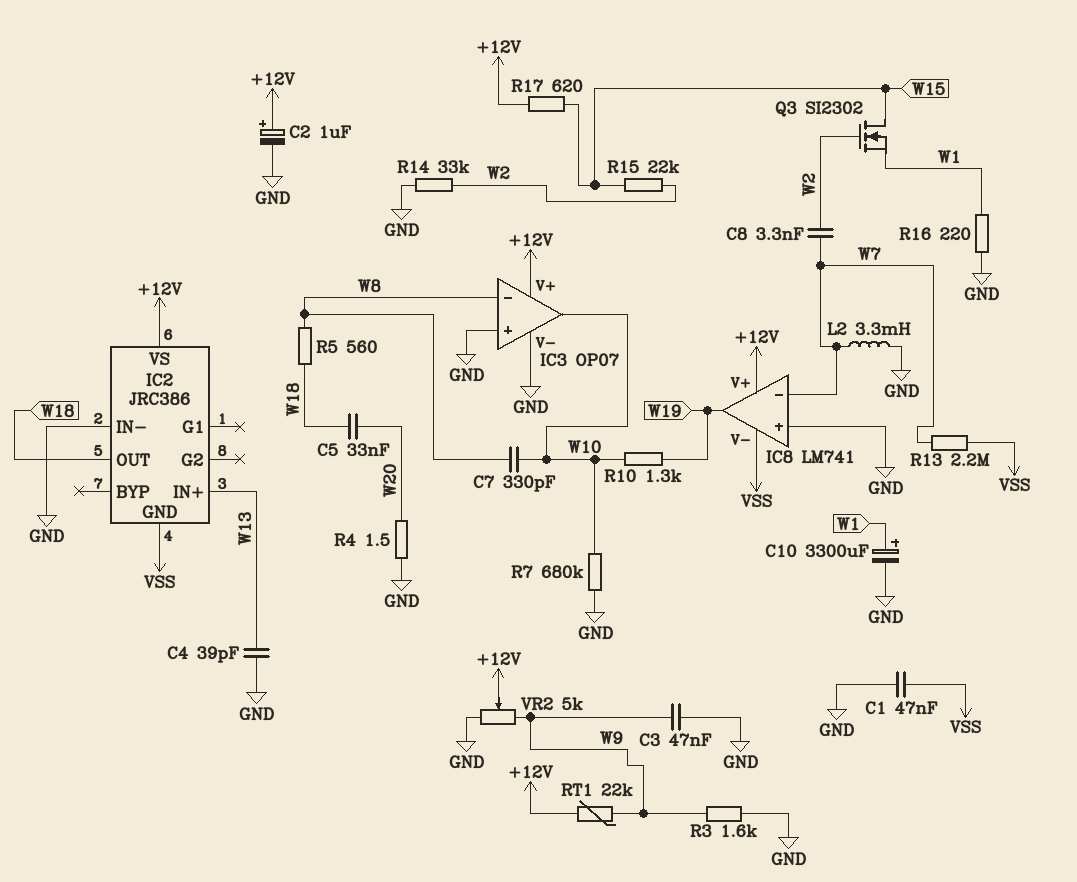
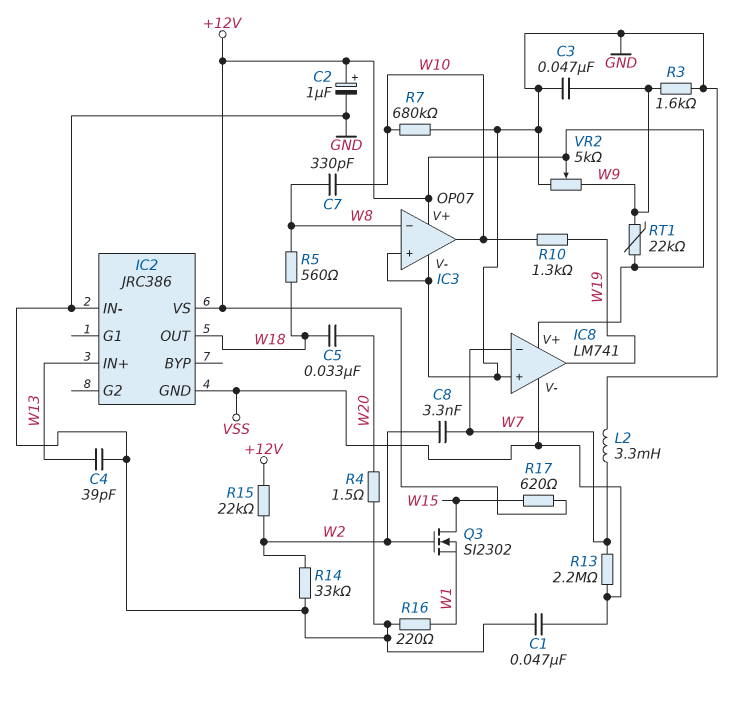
C10: 3300uF (plus W1, minus GND) -> none
R15: 22k (W2, W15) -> 22k (+12V, W2)

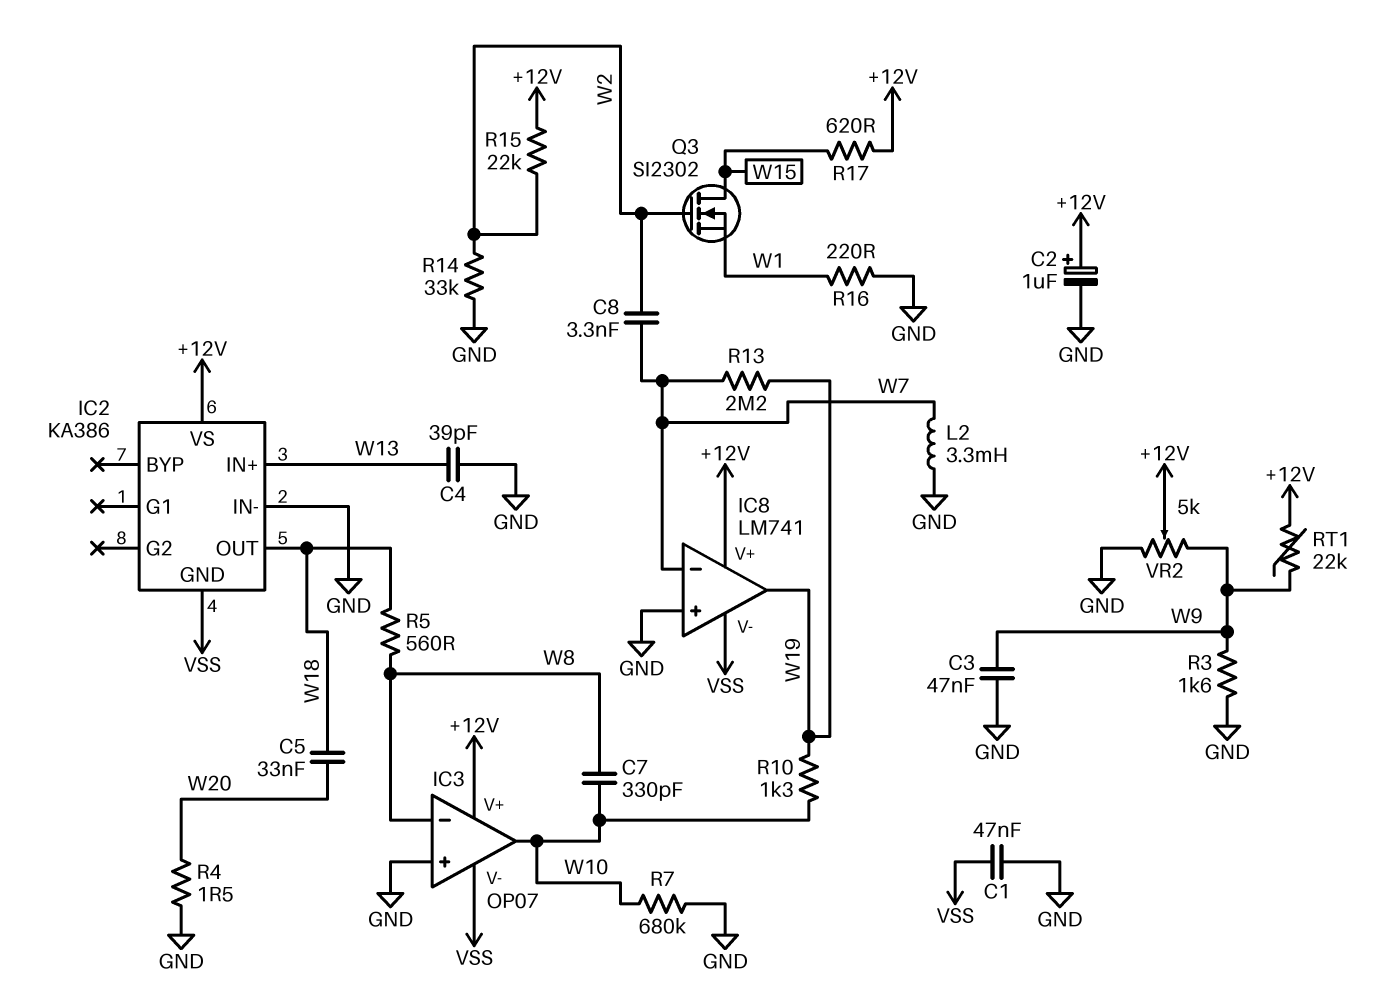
IC2: JRC386 -> KA386
IC3 pin V-: GND -> VSS
R13: 2.2M (VSS, W7) -> 2.2M (W7, W19)

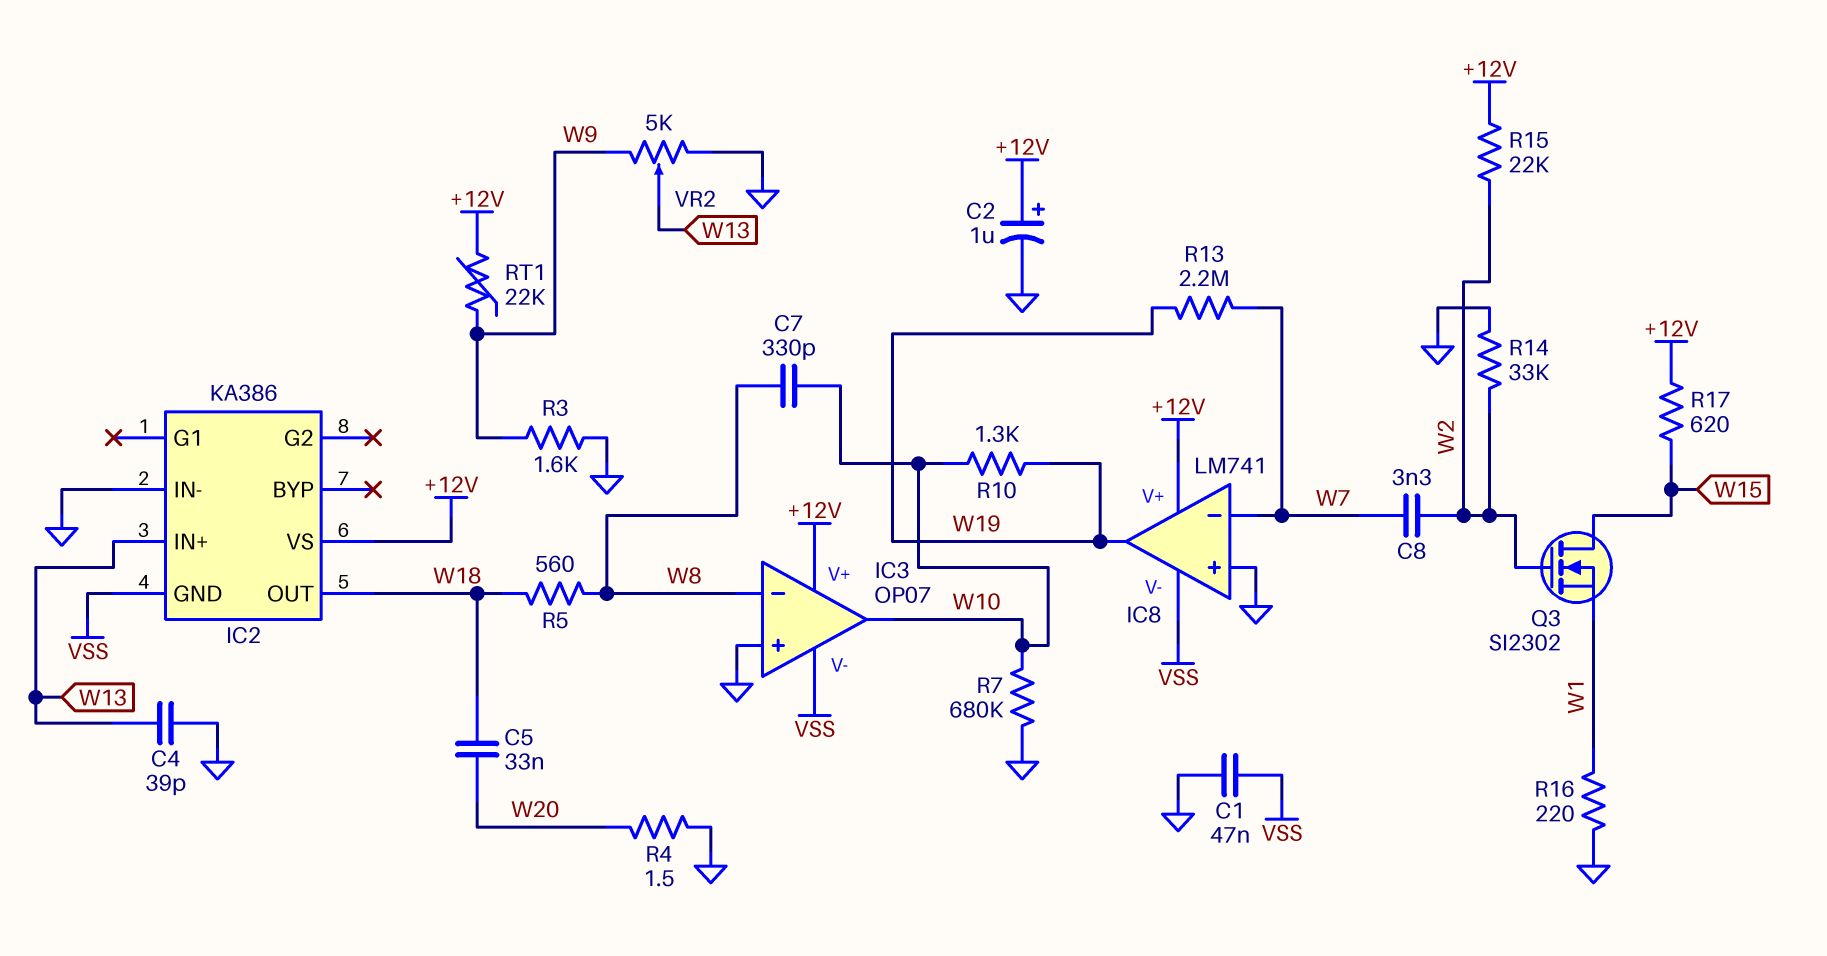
C3: 47nF (GND, W9) -> none
L2: 3.3mH (GND, W7) -> none
VR2: 5k (GND, W9, wiper +12V) -> 5k (GND, W9, wiper W13)

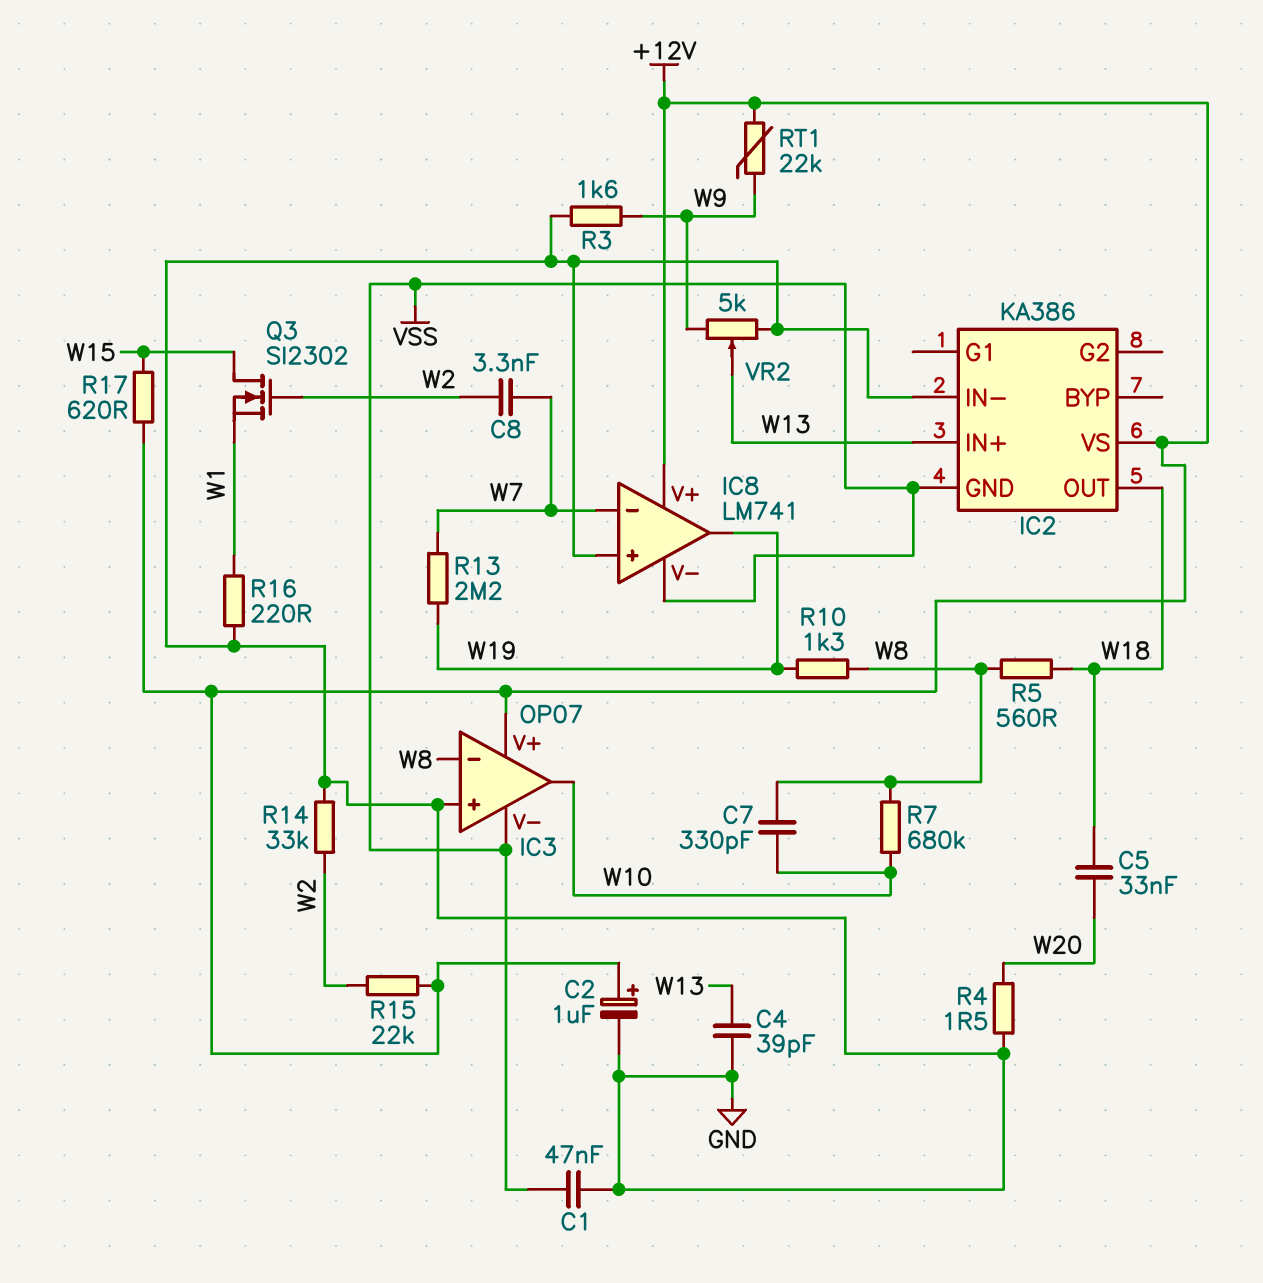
R7: 680k (GND, W10) -> 680k (W8, W10)
R10: 1.3k (W10, W19) -> 1.3k (W8, W19)

